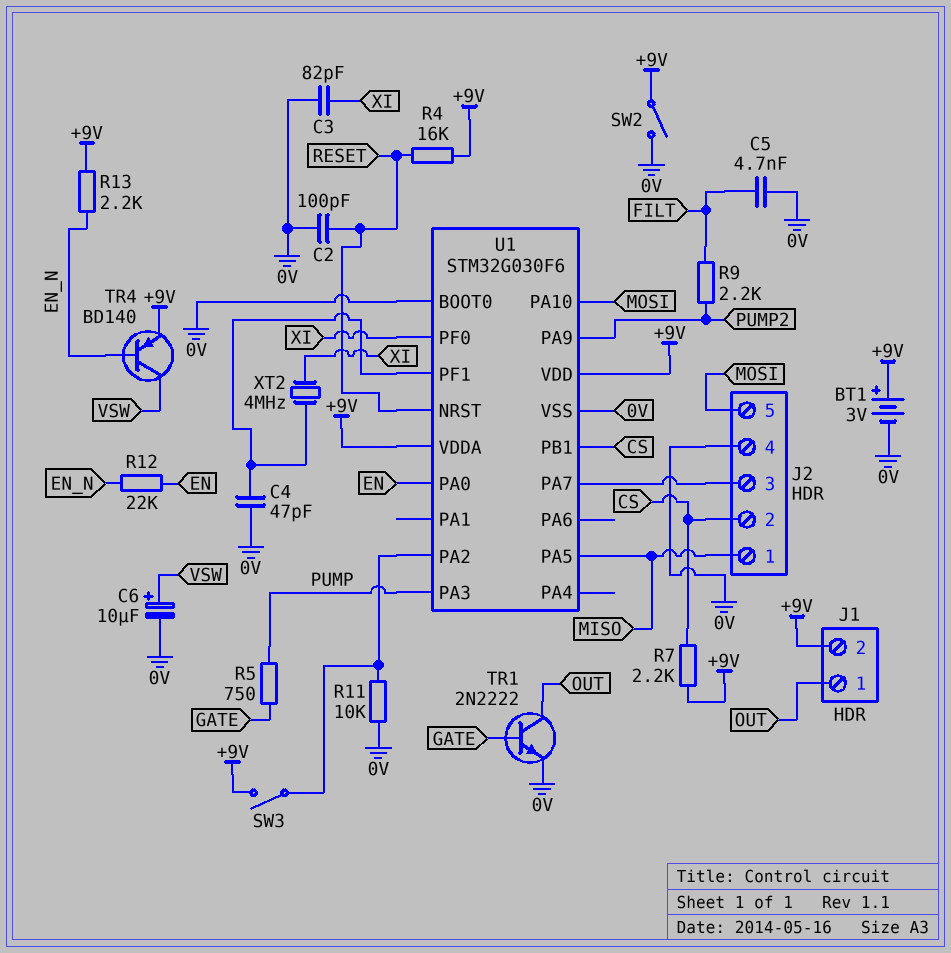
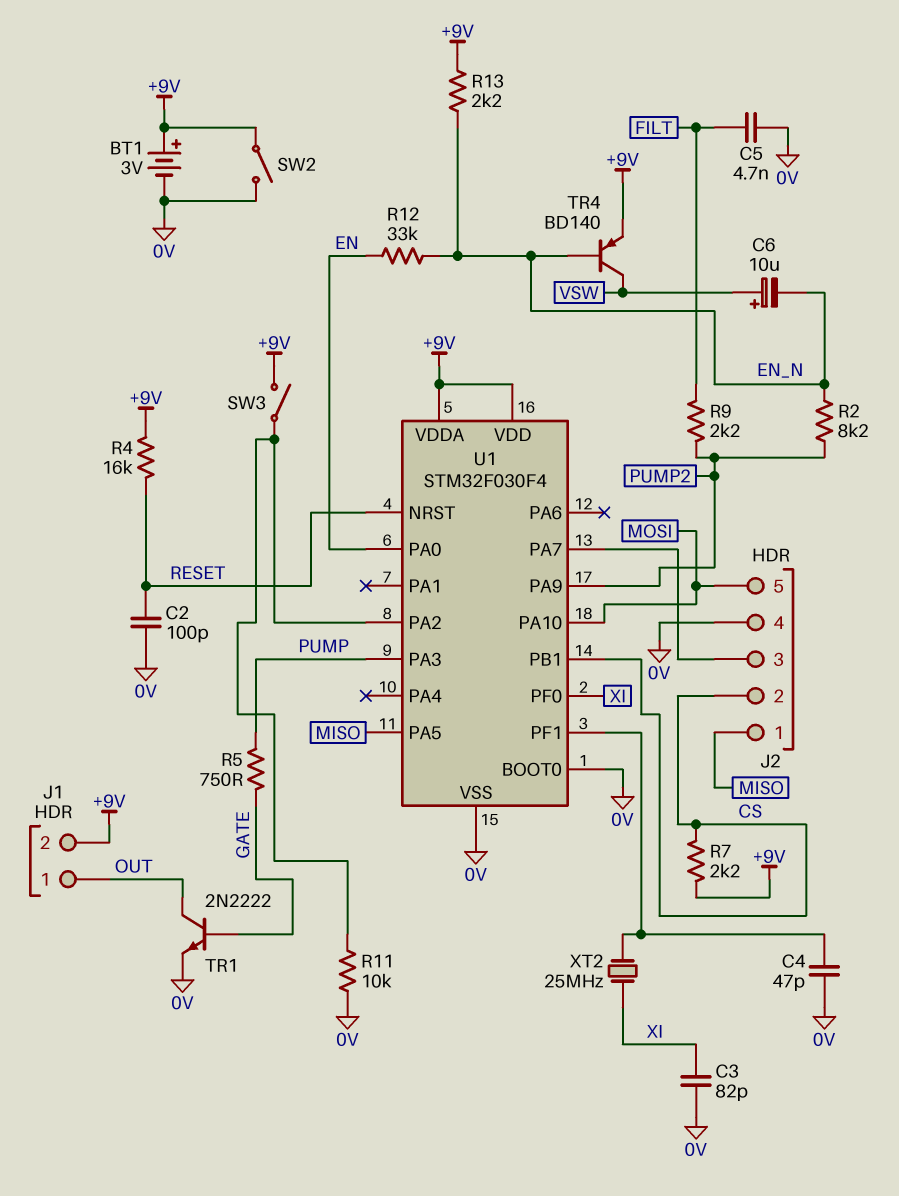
C6: 10uF (plus VSW, minus 0V) -> 10uF (plus VSW, minus EN_N)
R2: none -> 8.2k (EN_N, PUMP2)
R12: 22k (EN, EN_N) -> 33k (EN, EN_N)
U1: STM32G030F6 -> STM32F030F4
XT2: 4MHz (U1/PF1, XI) -> 25MHz (U1/PF1, XI)

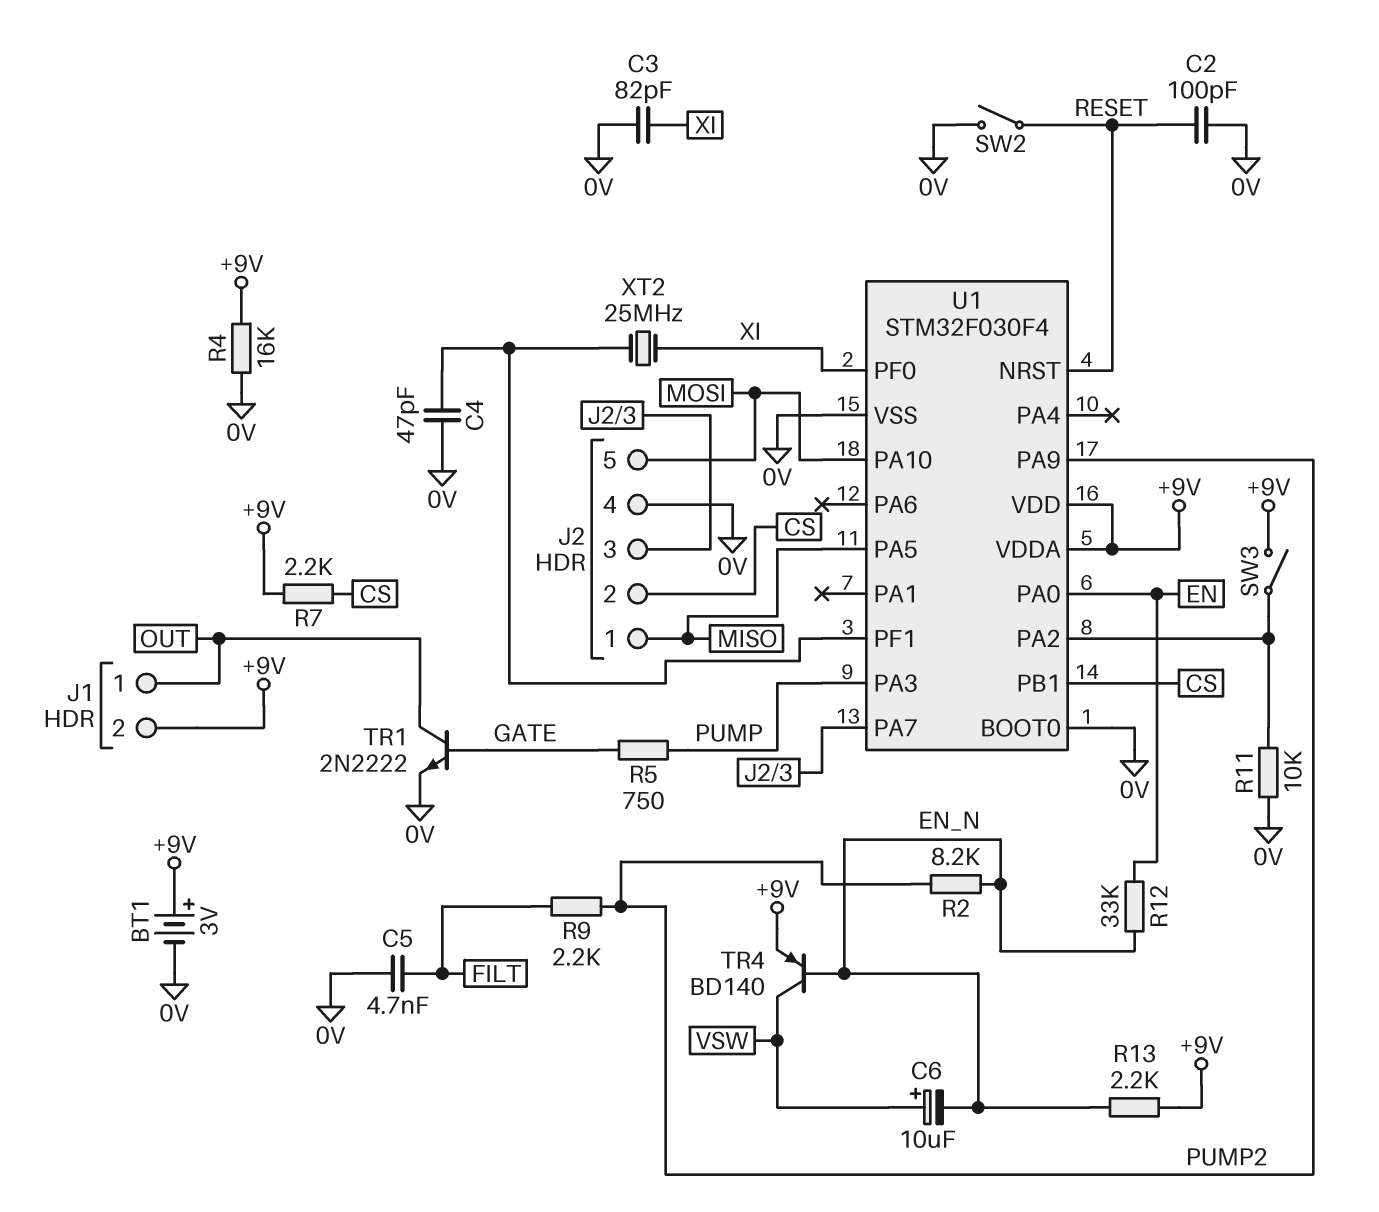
R4: 16k (+9V, RESET) -> 16k (+9V, 0V)
SW2: switch (+9V, 0V) -> switch (0V, RESET)

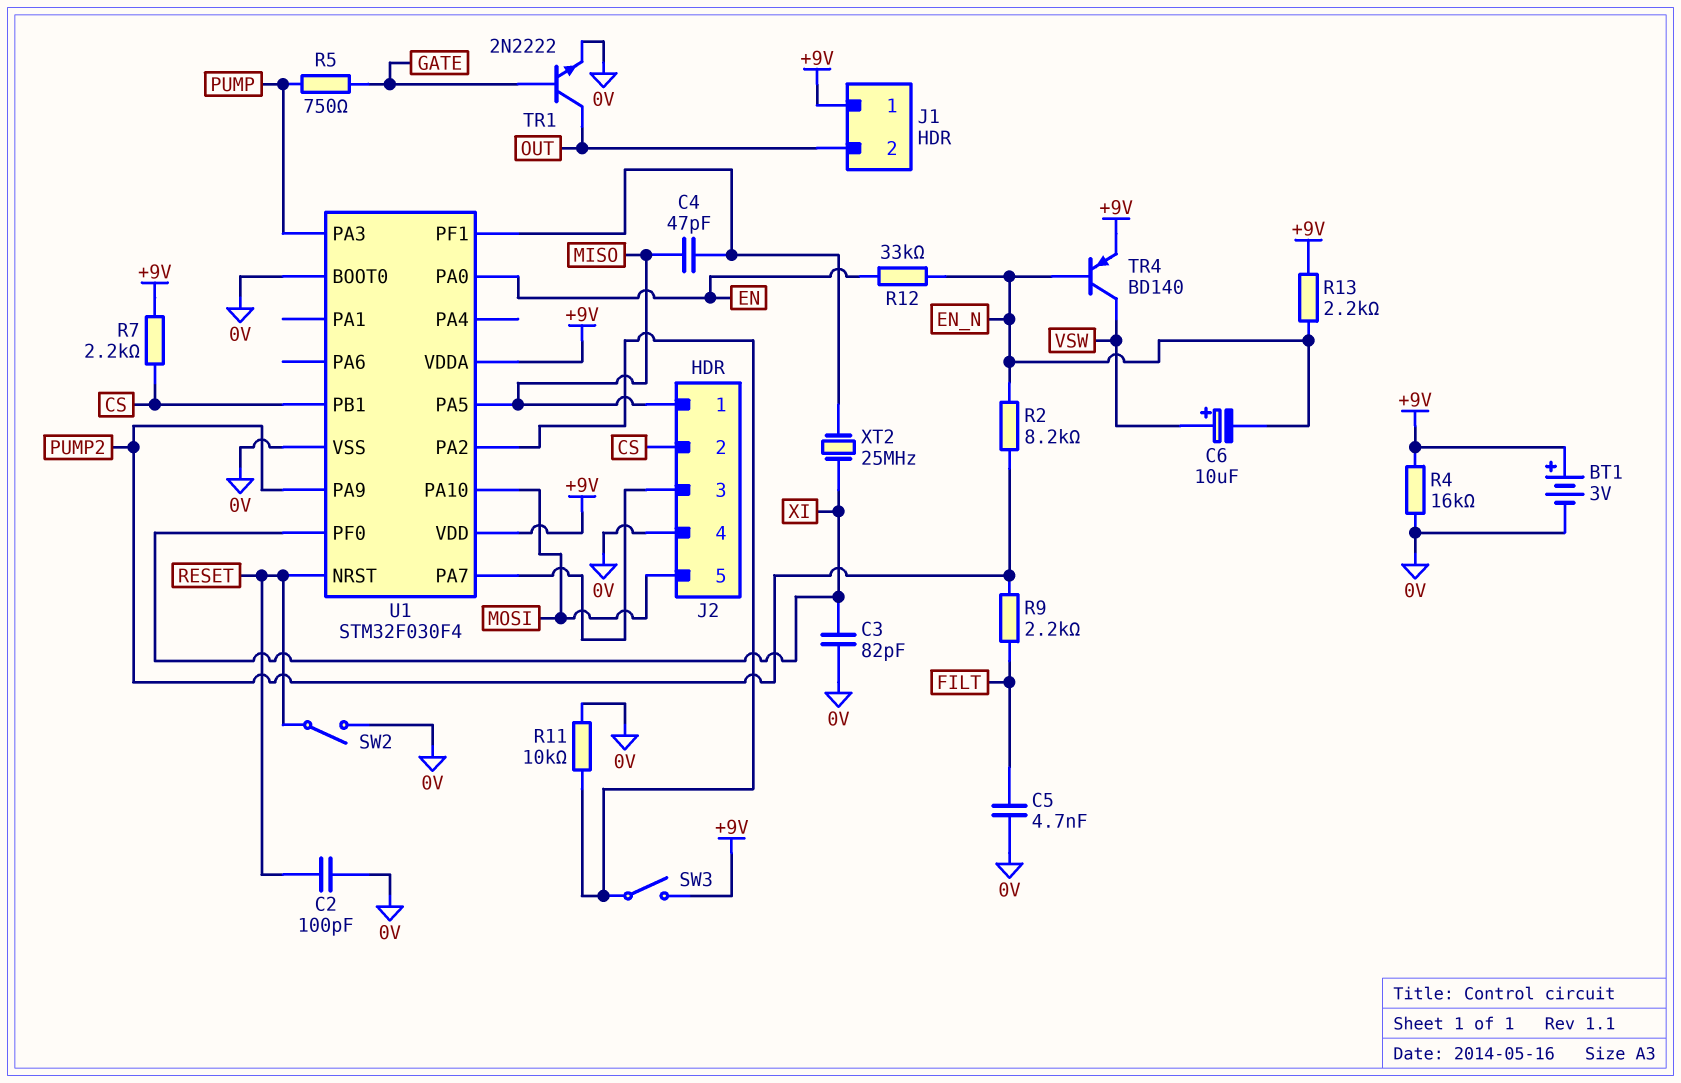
C4: 47pF (0V, U1/PF1) -> 47pF (MISO, U1/PF1)
J1 pin 1: OUT -> +9V
J1 pin 2: +9V -> OUT

